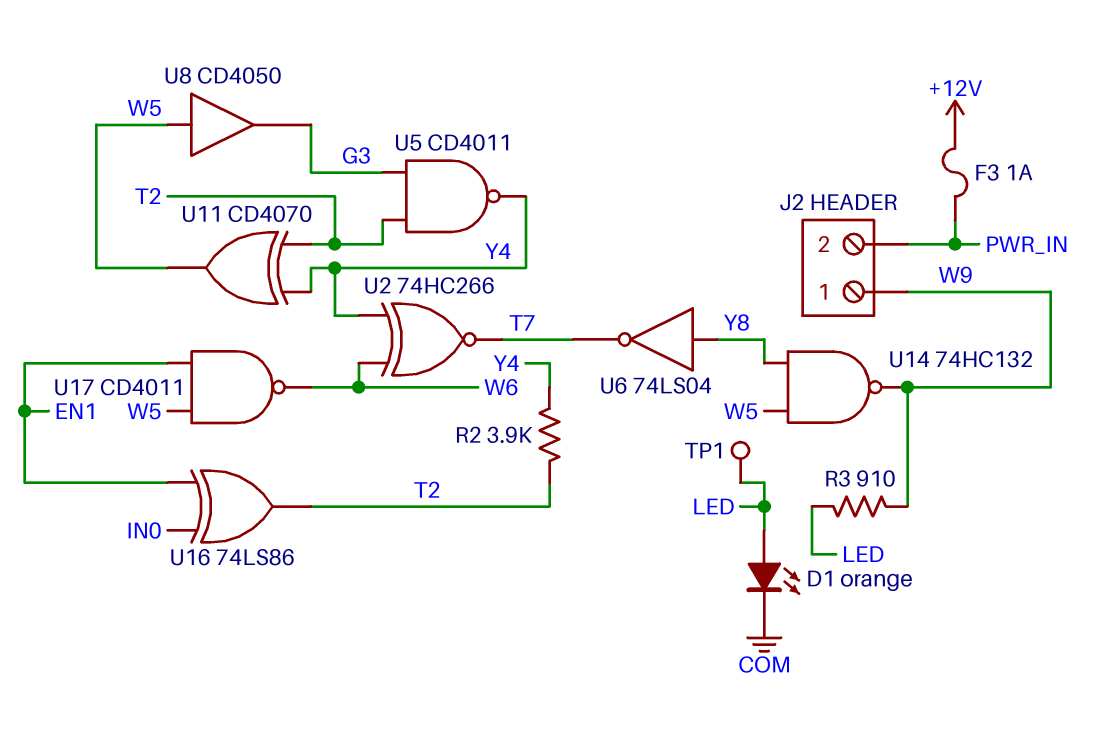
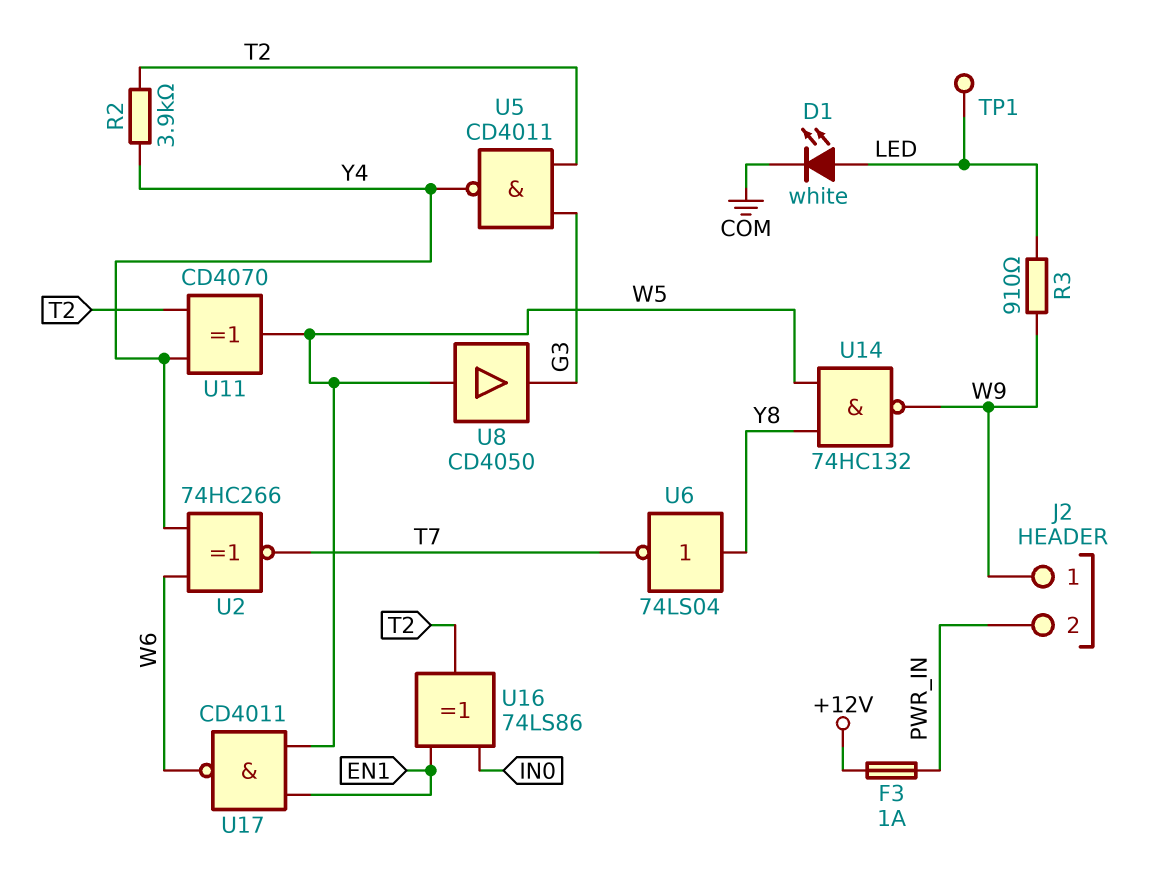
D1: LED orange (A LED, K COM) -> LED white (A LED, K COM)

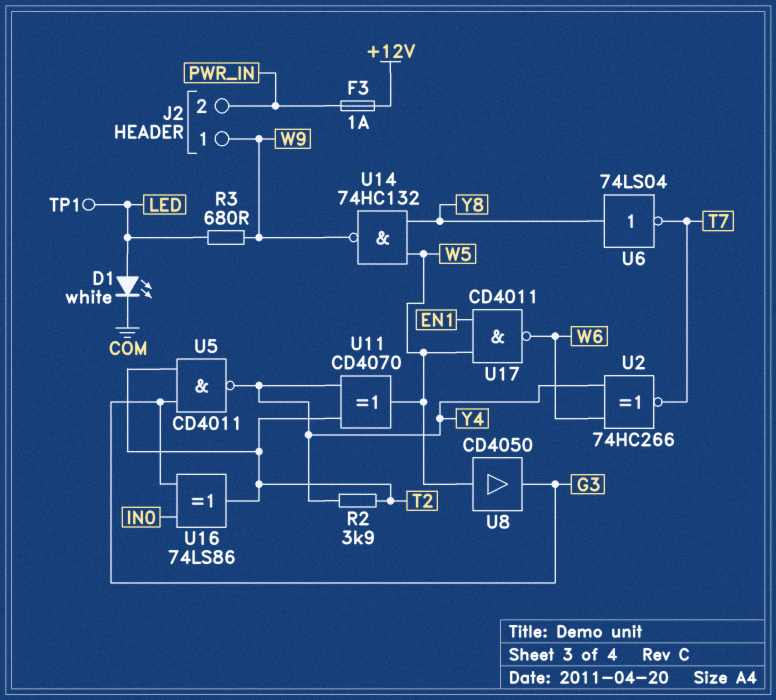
R3: 910 (LED, W9) -> 680 (LED, W9)
U16: XOR 74LS86 (in EN1, in IN0, out T2) -> XOR 74LS86 (in G3, in IN0, out T2)

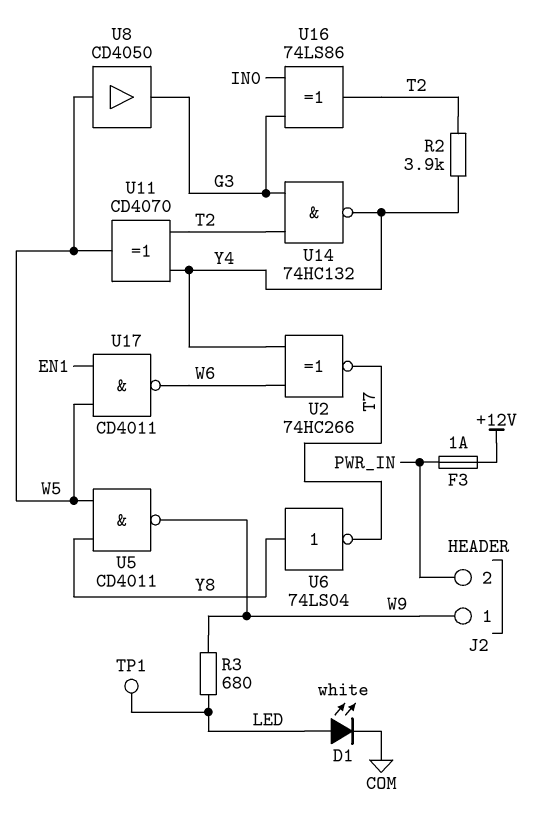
U5: NAND CD4011 (in G3, in T2, out Y4) -> NAND CD4011 (in W5, in Y8, out W9)
U14: NAND 74HC132 (in W5, in Y8, out W9) -> NAND 74HC132 (in G3, in T2, out Y4)

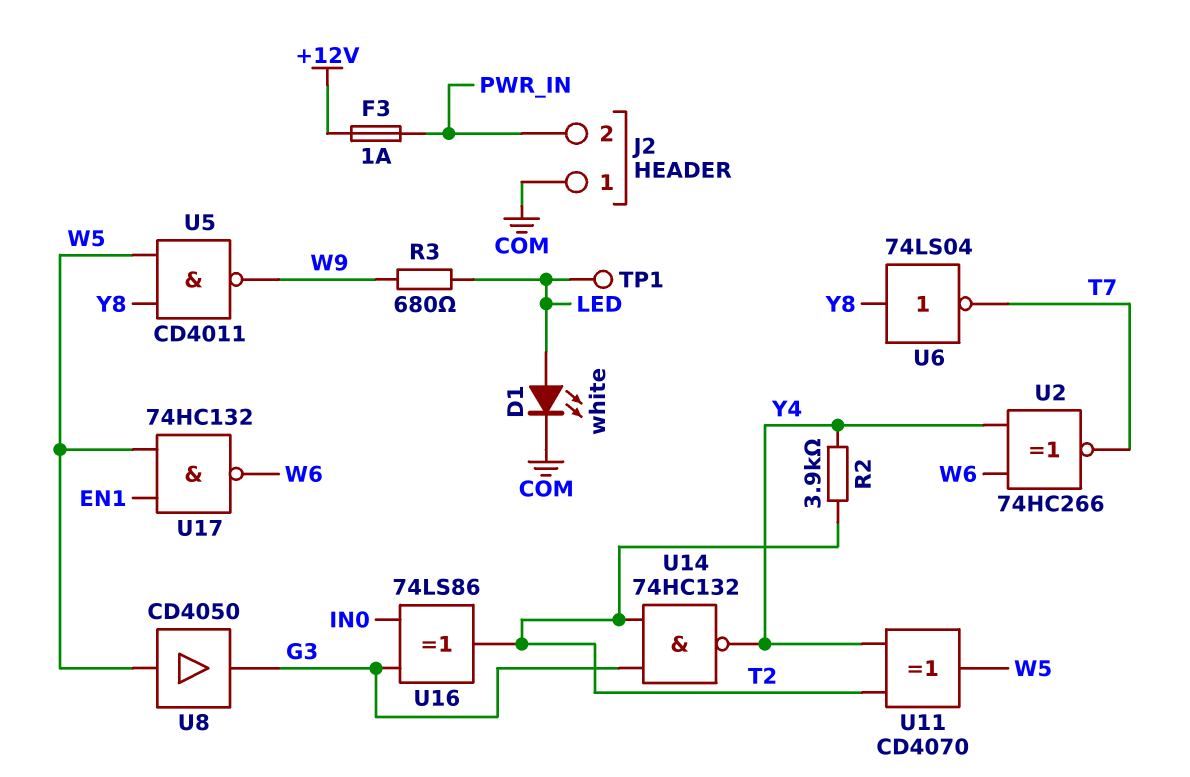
J2 pin 1: W9 -> COM
U17: NAND CD4011 (in EN1, in W5, out W6) -> NAND 74HC132 (in EN1, in W5, out W6)

